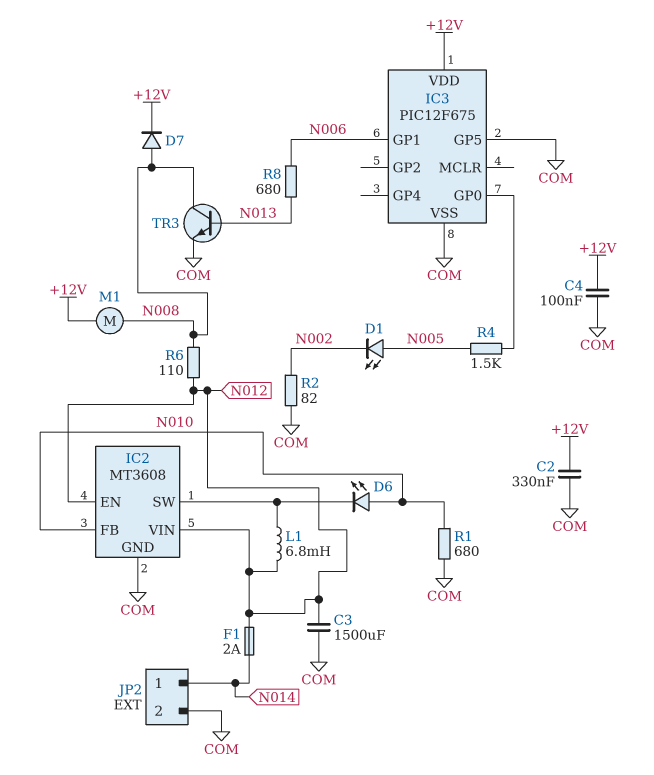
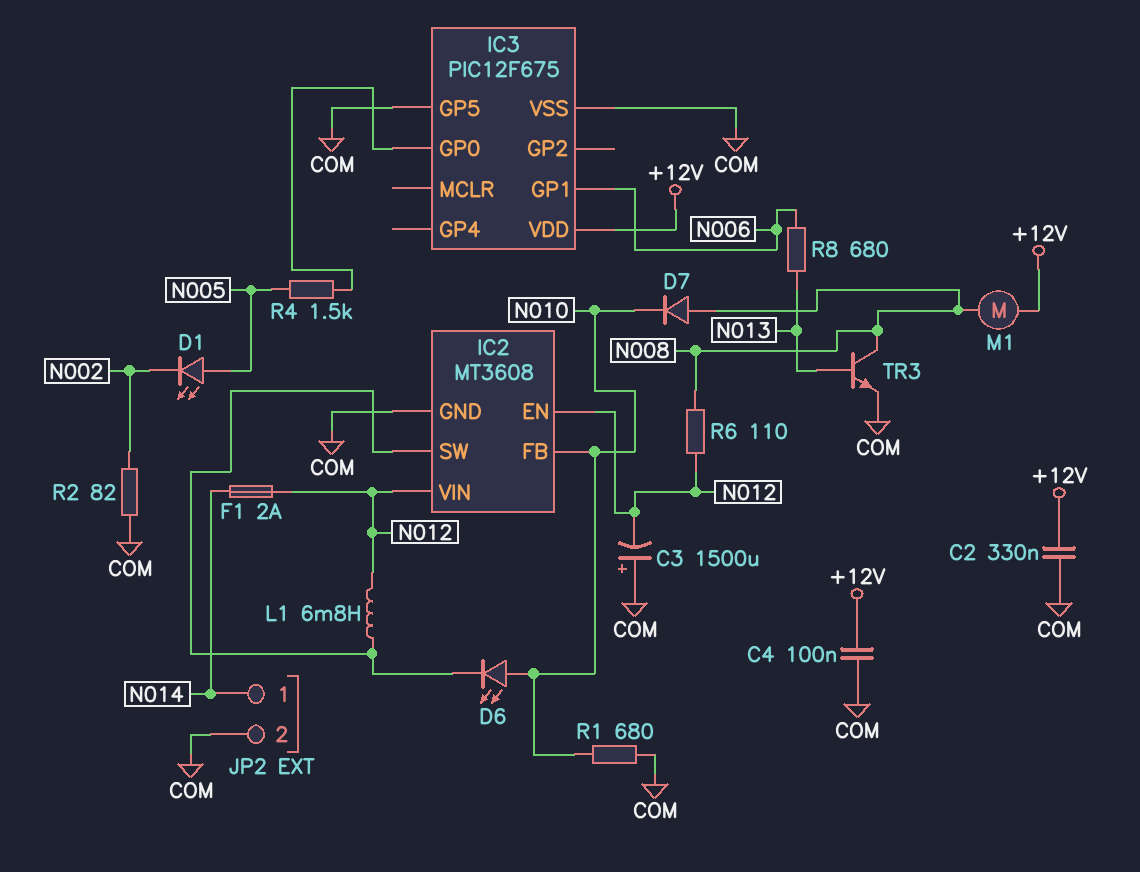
C3: 1500uF (COM, N012) -> 1500uF (plus COM, minus N012)
D7: diode (A N008, K +12V) -> diode (A N008, K N010)

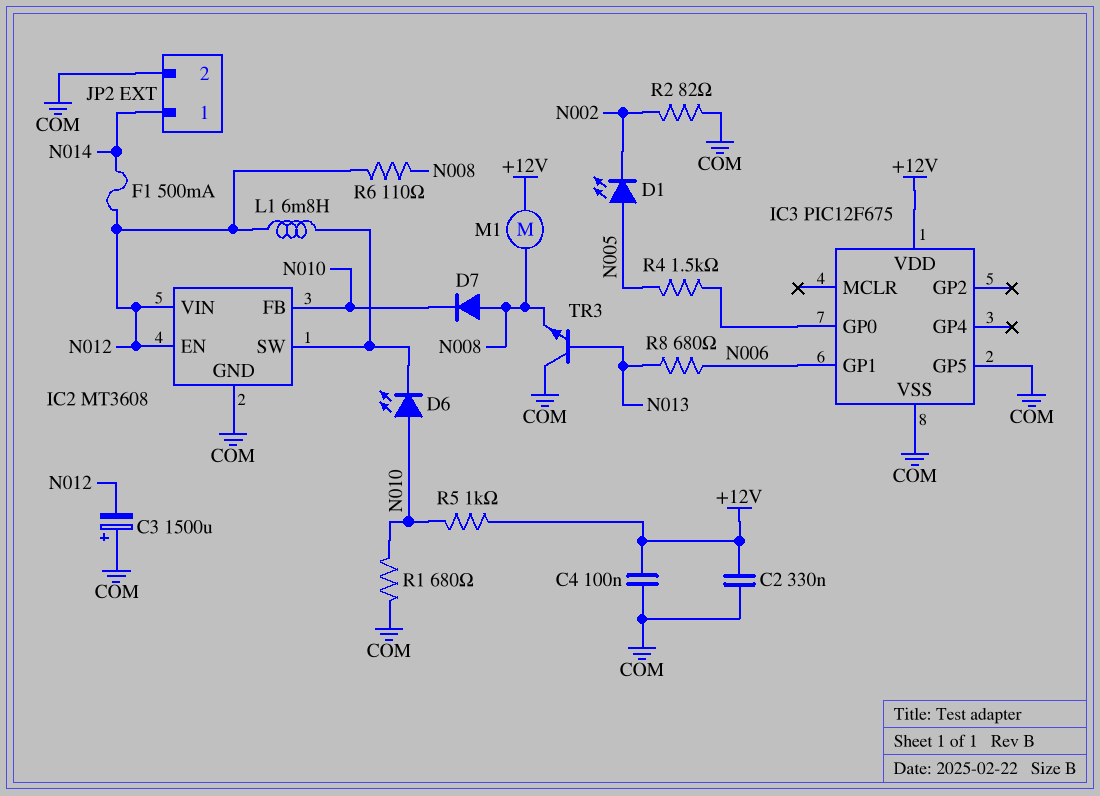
F1: 2A (N012, N014) -> 500mA (N012, N014)
R5: none -> 1k (+12V, N010)
TR3: NPN (B N013, C N008, E COM) -> NPN (B N013, C COM, E N008)

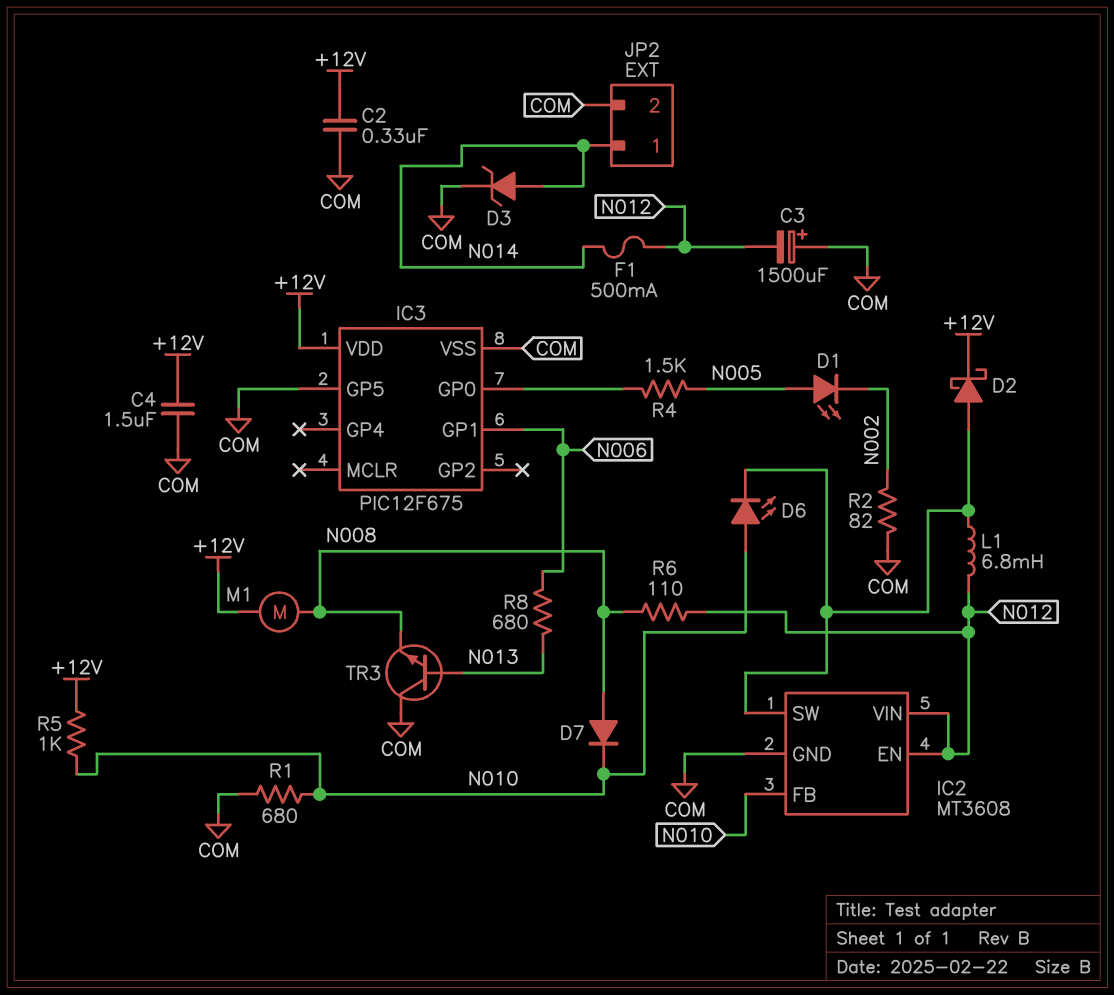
C4: 100nF (+12V, COM) -> 1.5uF (+12V, COM)
D2: none -> schottky (A IC2/SW, K +12V)
D3: none -> zener (A N014, K COM)

